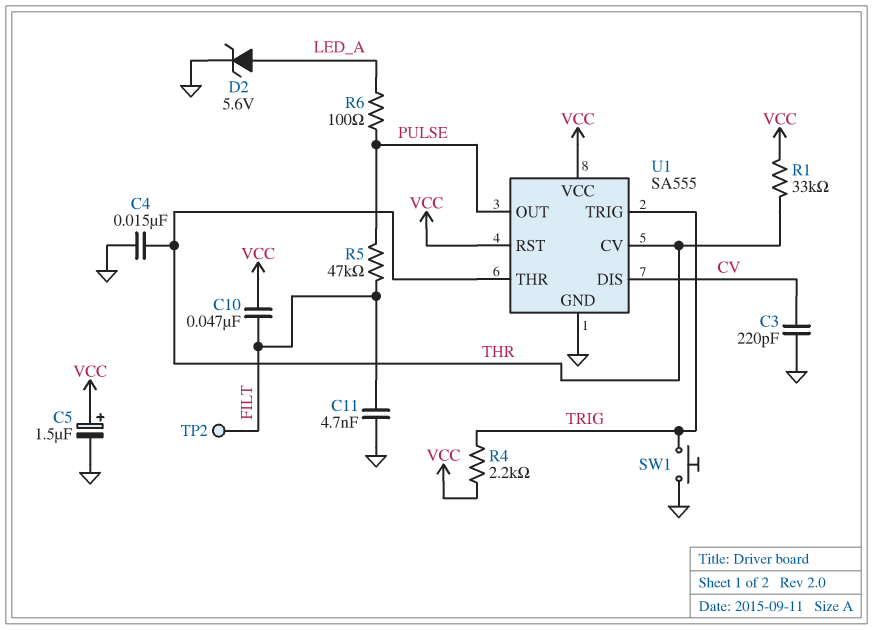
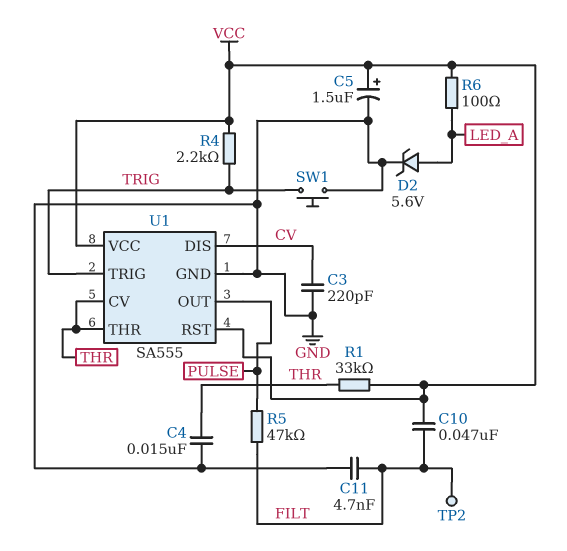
R6: 100 (LED_A, PULSE) -> 100 (LED_A, VCC)

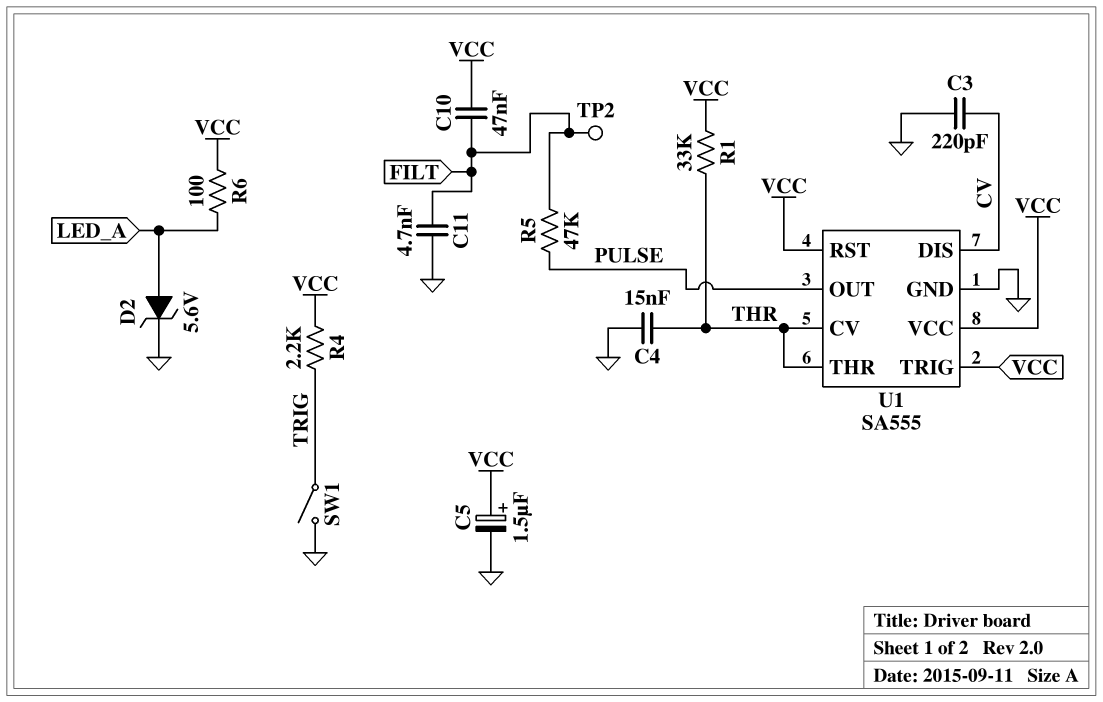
SW1: button (GND, TRIG) -> switch (GND, TRIG)
U1 pin TRIG: TRIG -> VCC

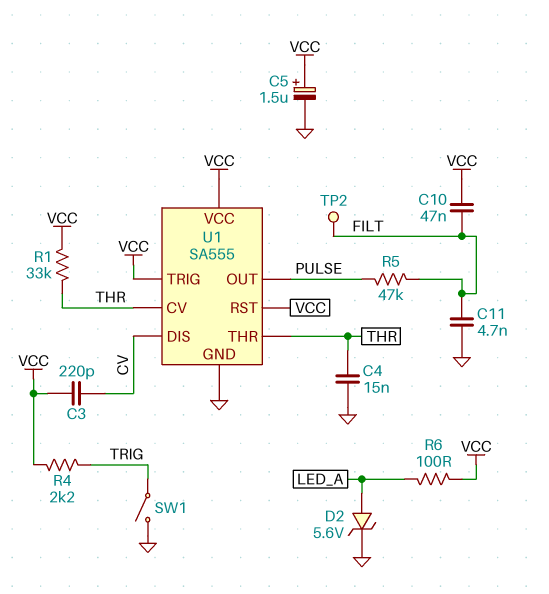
C3: 220pF (CV, GND) -> 220pF (CV, VCC)

